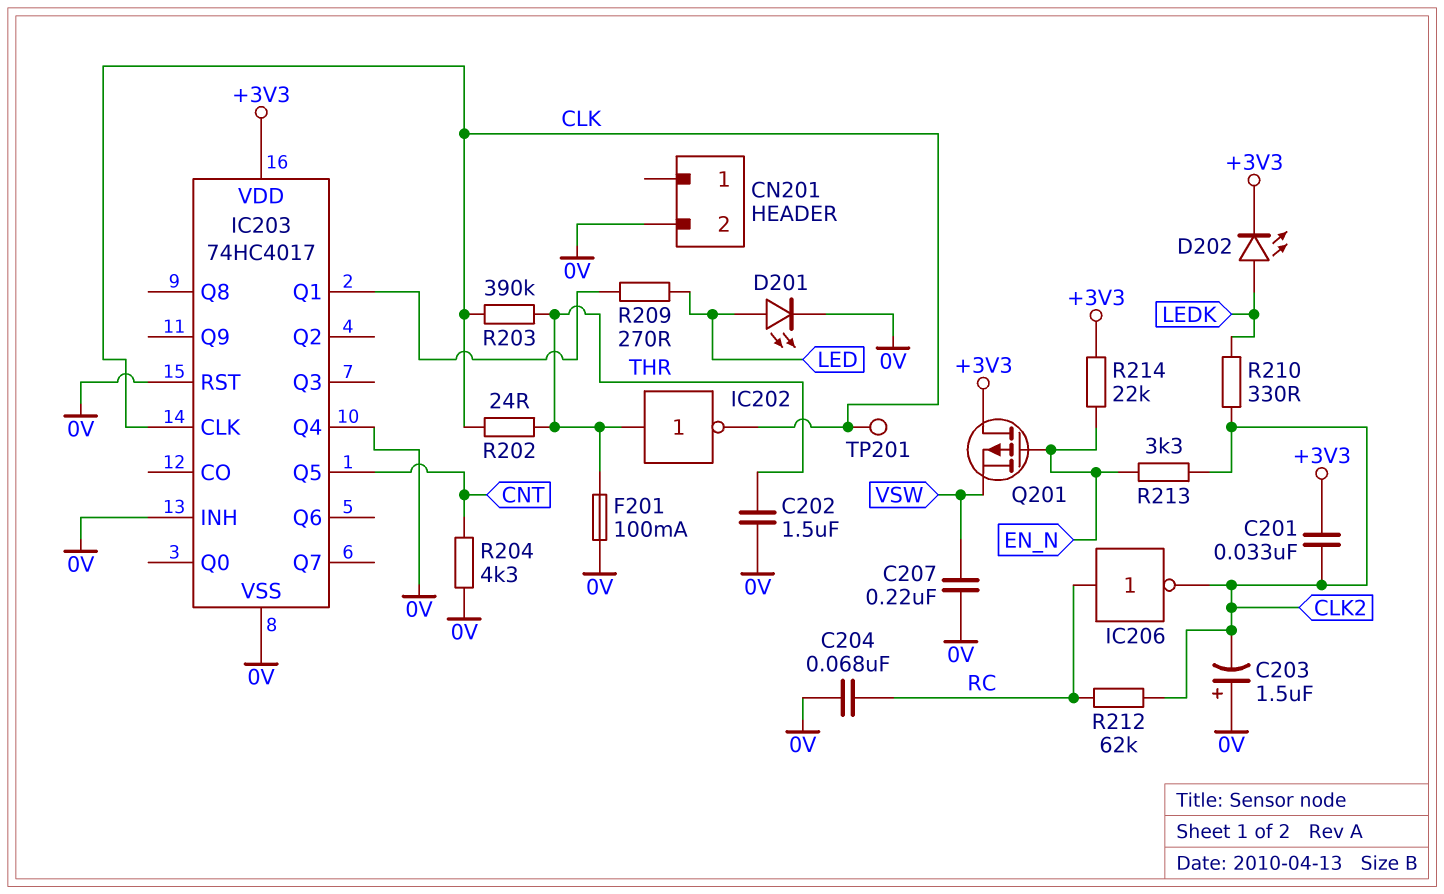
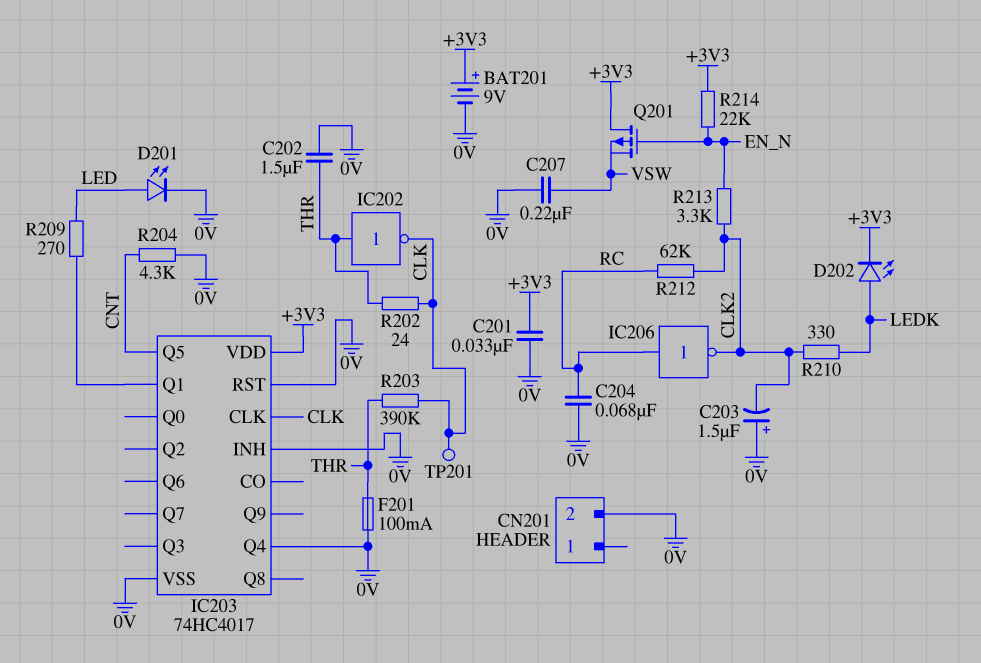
BAT201: none -> 9V (plus +3V3, minus 0V)
C201: 33nF (+3V3, CLK2) -> 33nF (+3V3, 0V)

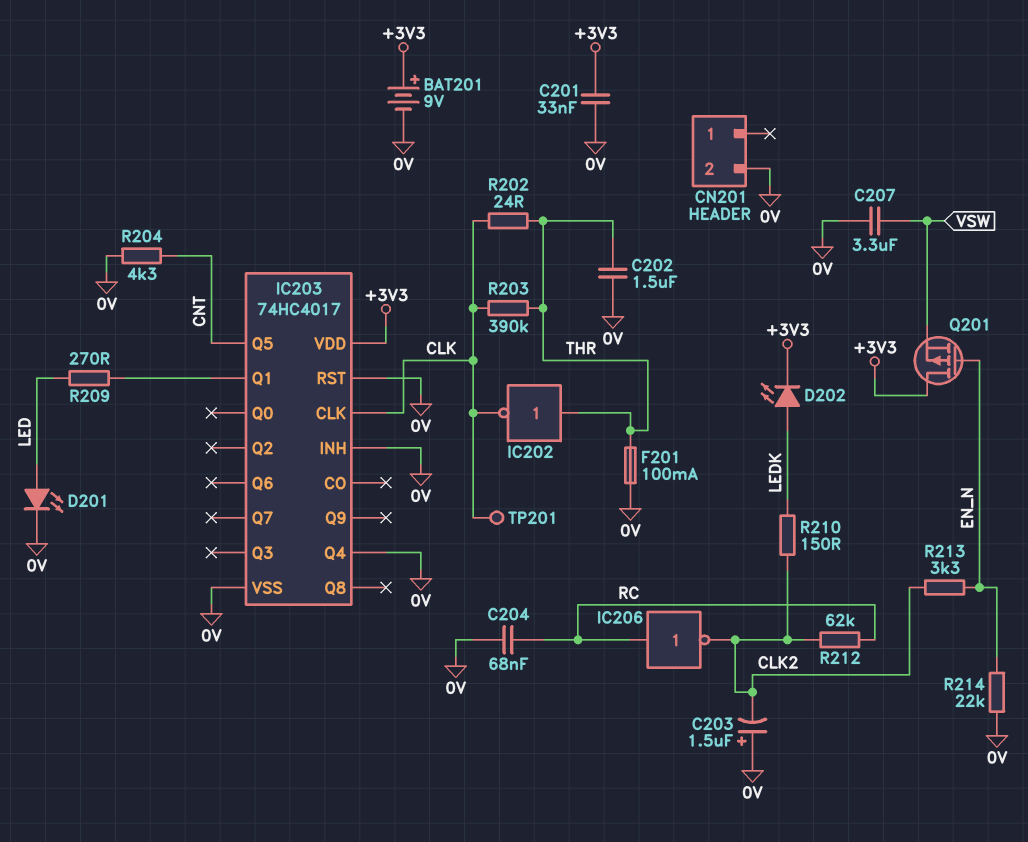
C207: 220nF (0V, VSW) -> 3.3uF (0V, VSW)
R210: 330 (CLK2, LEDK) -> 150 (CLK2, LEDK)
R214: 22k (+3V3, EN_N) -> 22k (0V, EN_N)

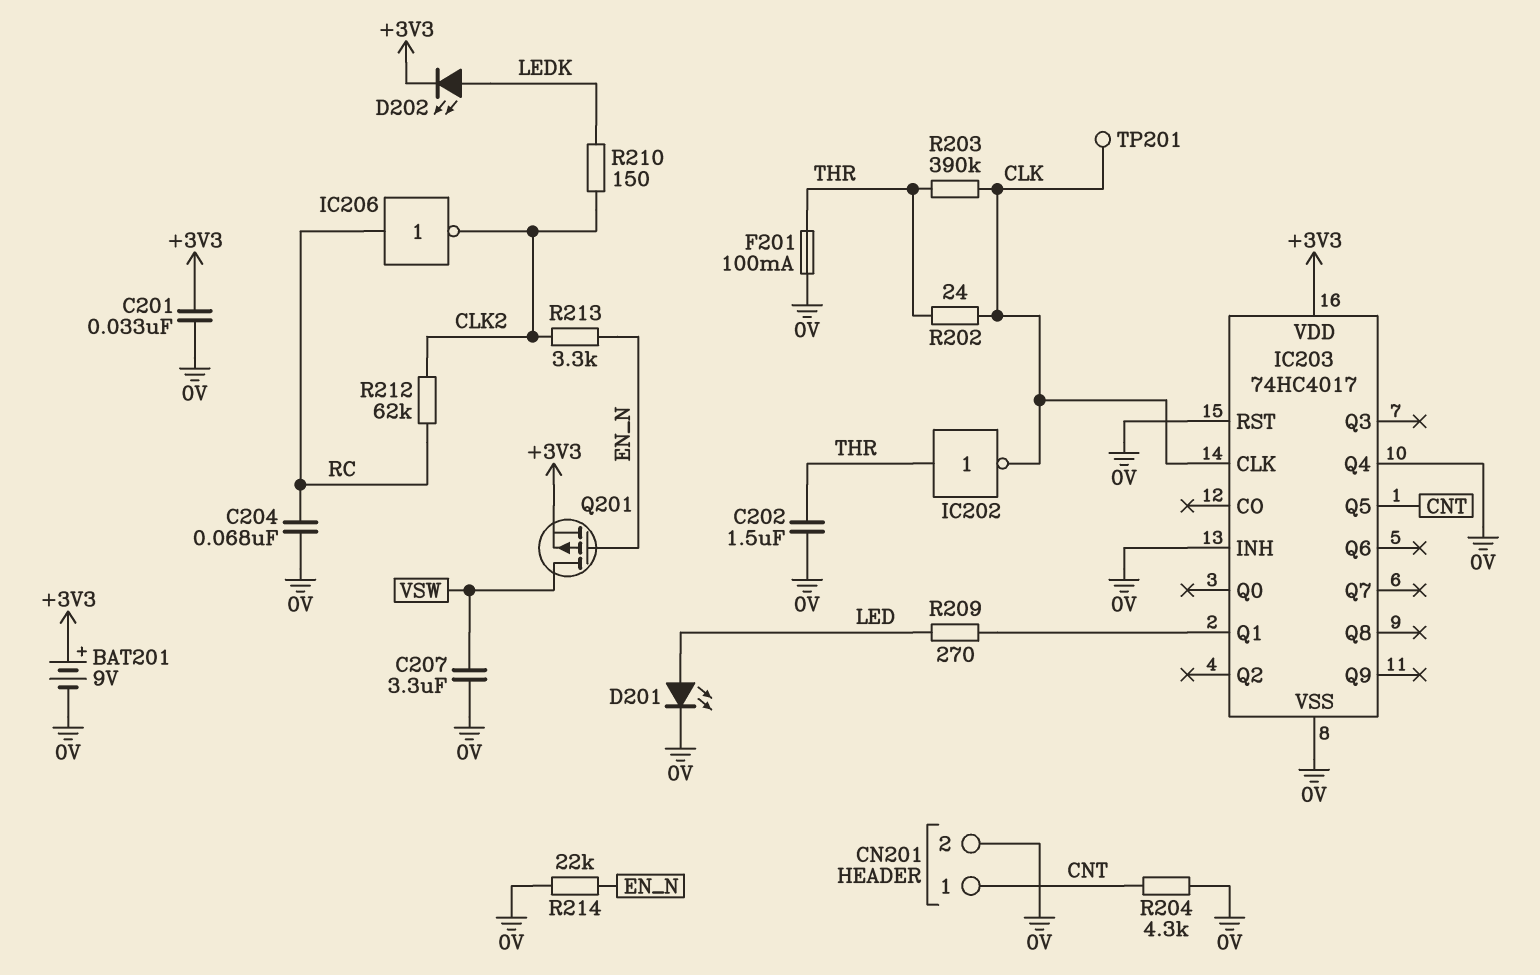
C203: 1.5uF (plus 0V, minus CLK2) -> none
CN201 pin 1: none -> CNT
Q201: PMOS (G EN_N, D +3V3, S VSW) -> PMOS (G EN_N, D VSW, S +3V3)

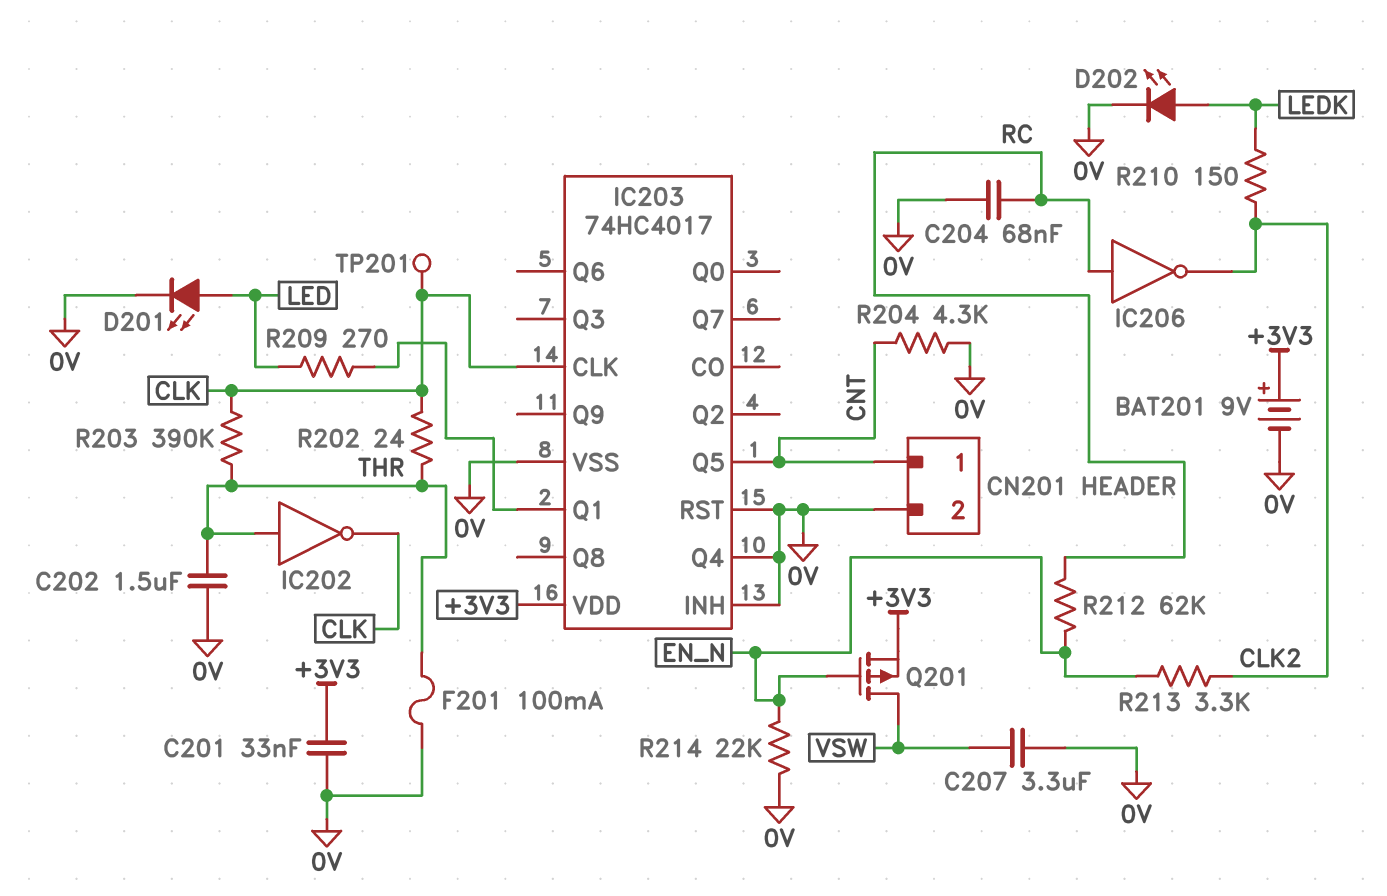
D202: LED (A LEDK, K +3V3) -> LED (A LEDK, K 0V)
R212: 62k (CLK2, RC) -> 62k (EN_N, RC)

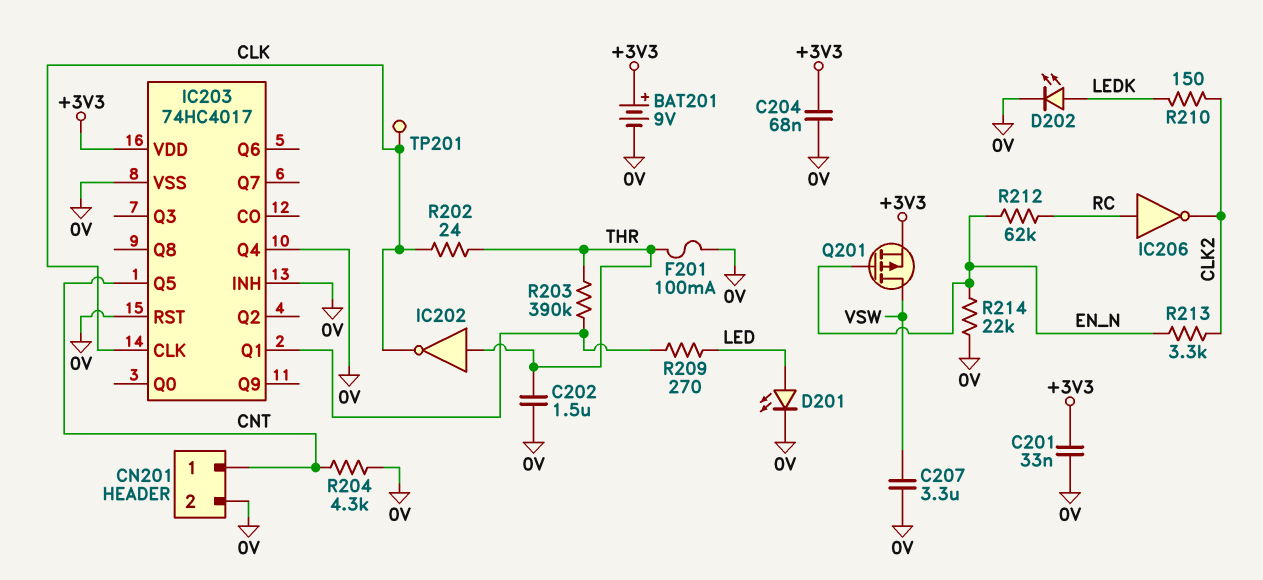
C204: 68nF (0V, RC) -> 68nF (+3V3, 0V)
R203: 390k (CLK, THR) -> 390k (IC203/Q1, THR)

